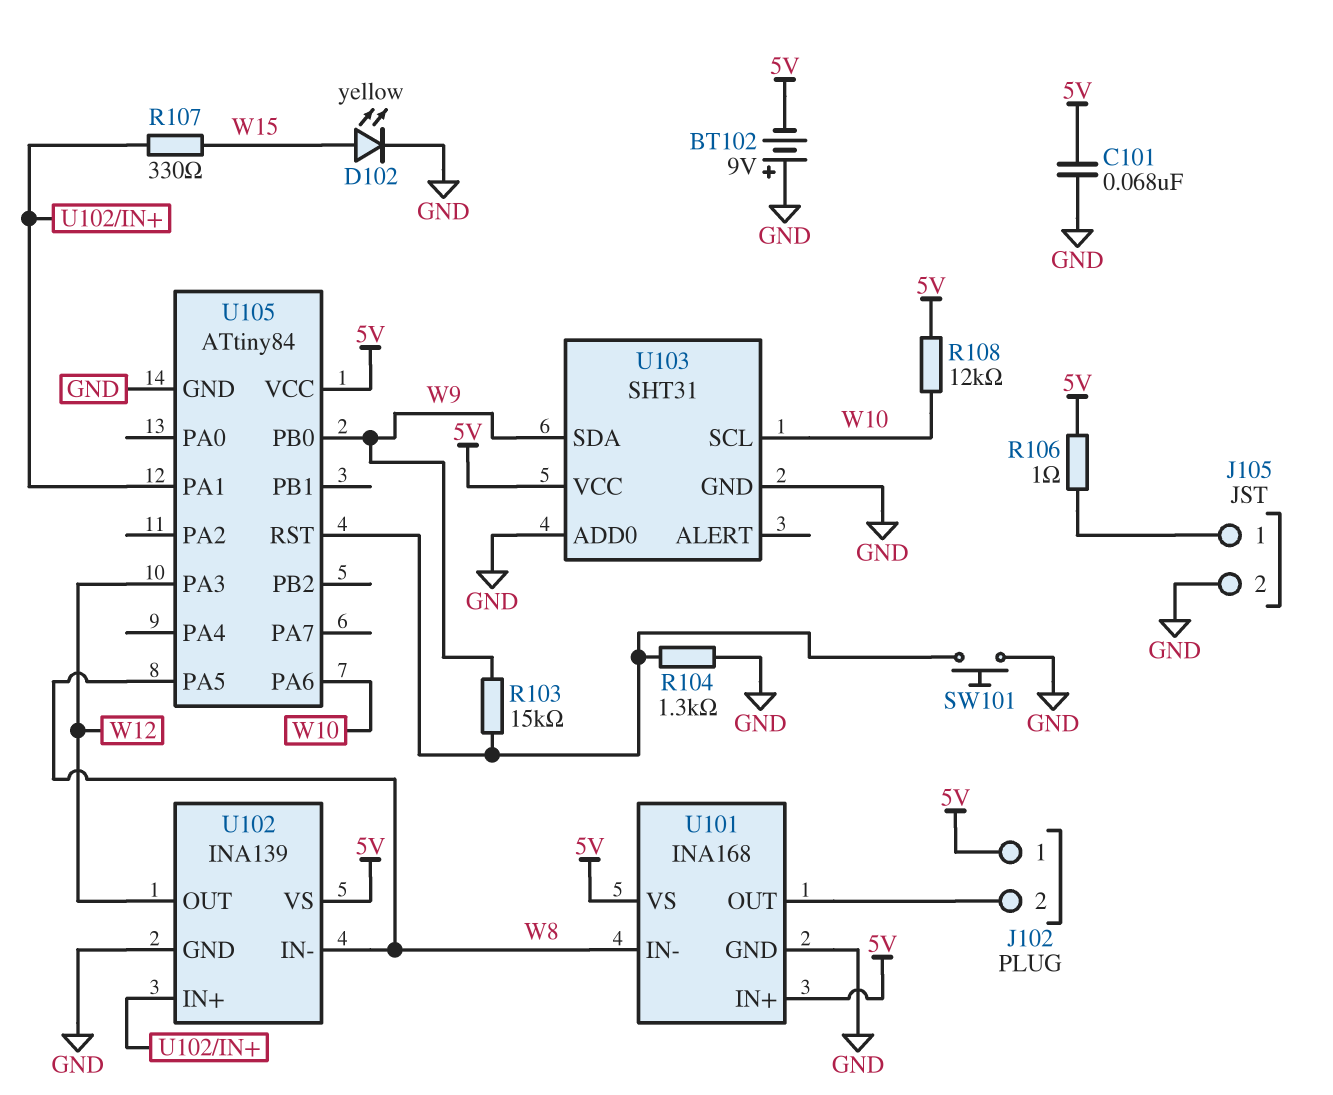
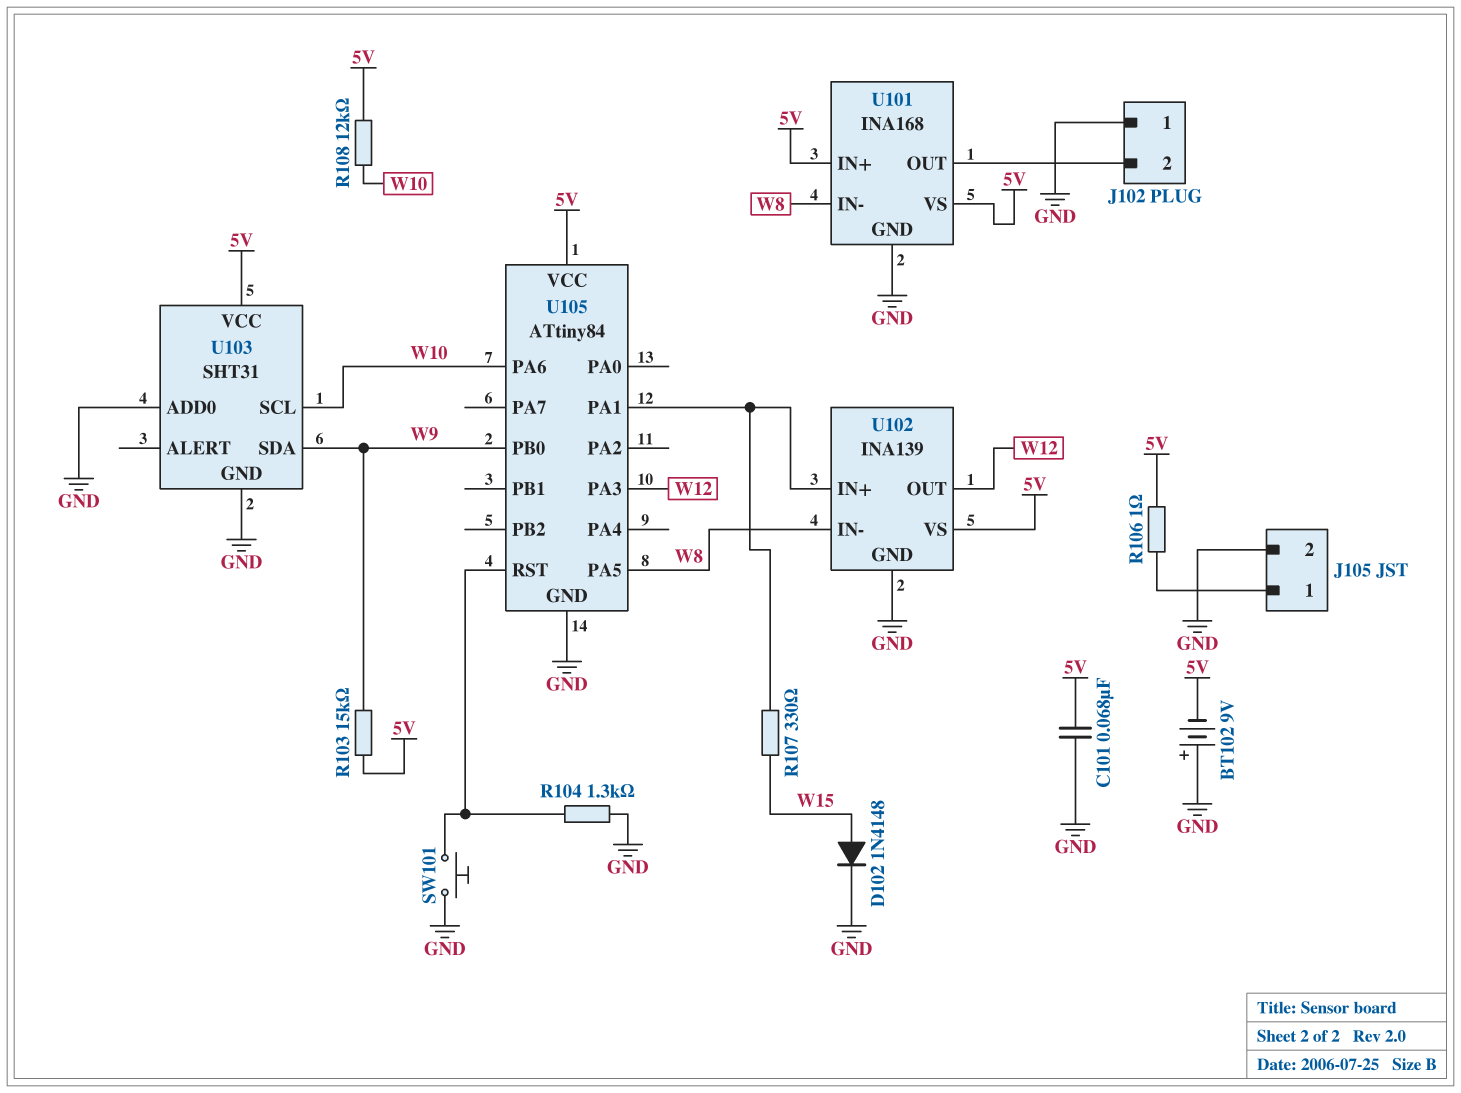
D102: LED yellow (A W15, K GND) -> diode 1N4148 (A W15, K GND)
J102 pin 1: 5V -> GND
R103: 15k (U105/RST, W9) -> 15k (5V, W9)

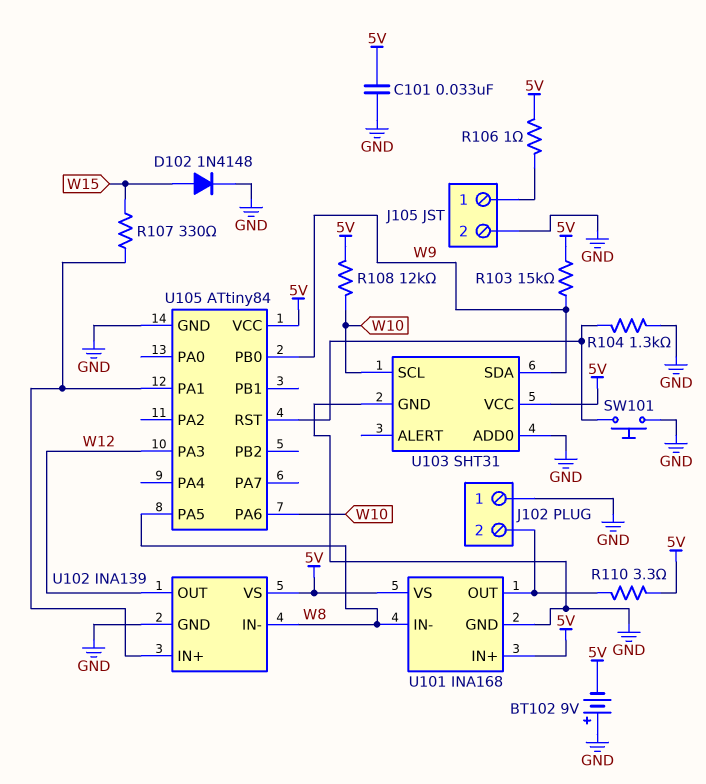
C101: 68nF (5V, GND) -> 33nF (5V, GND)
R110: none -> 3.3 (5V, J102/2)

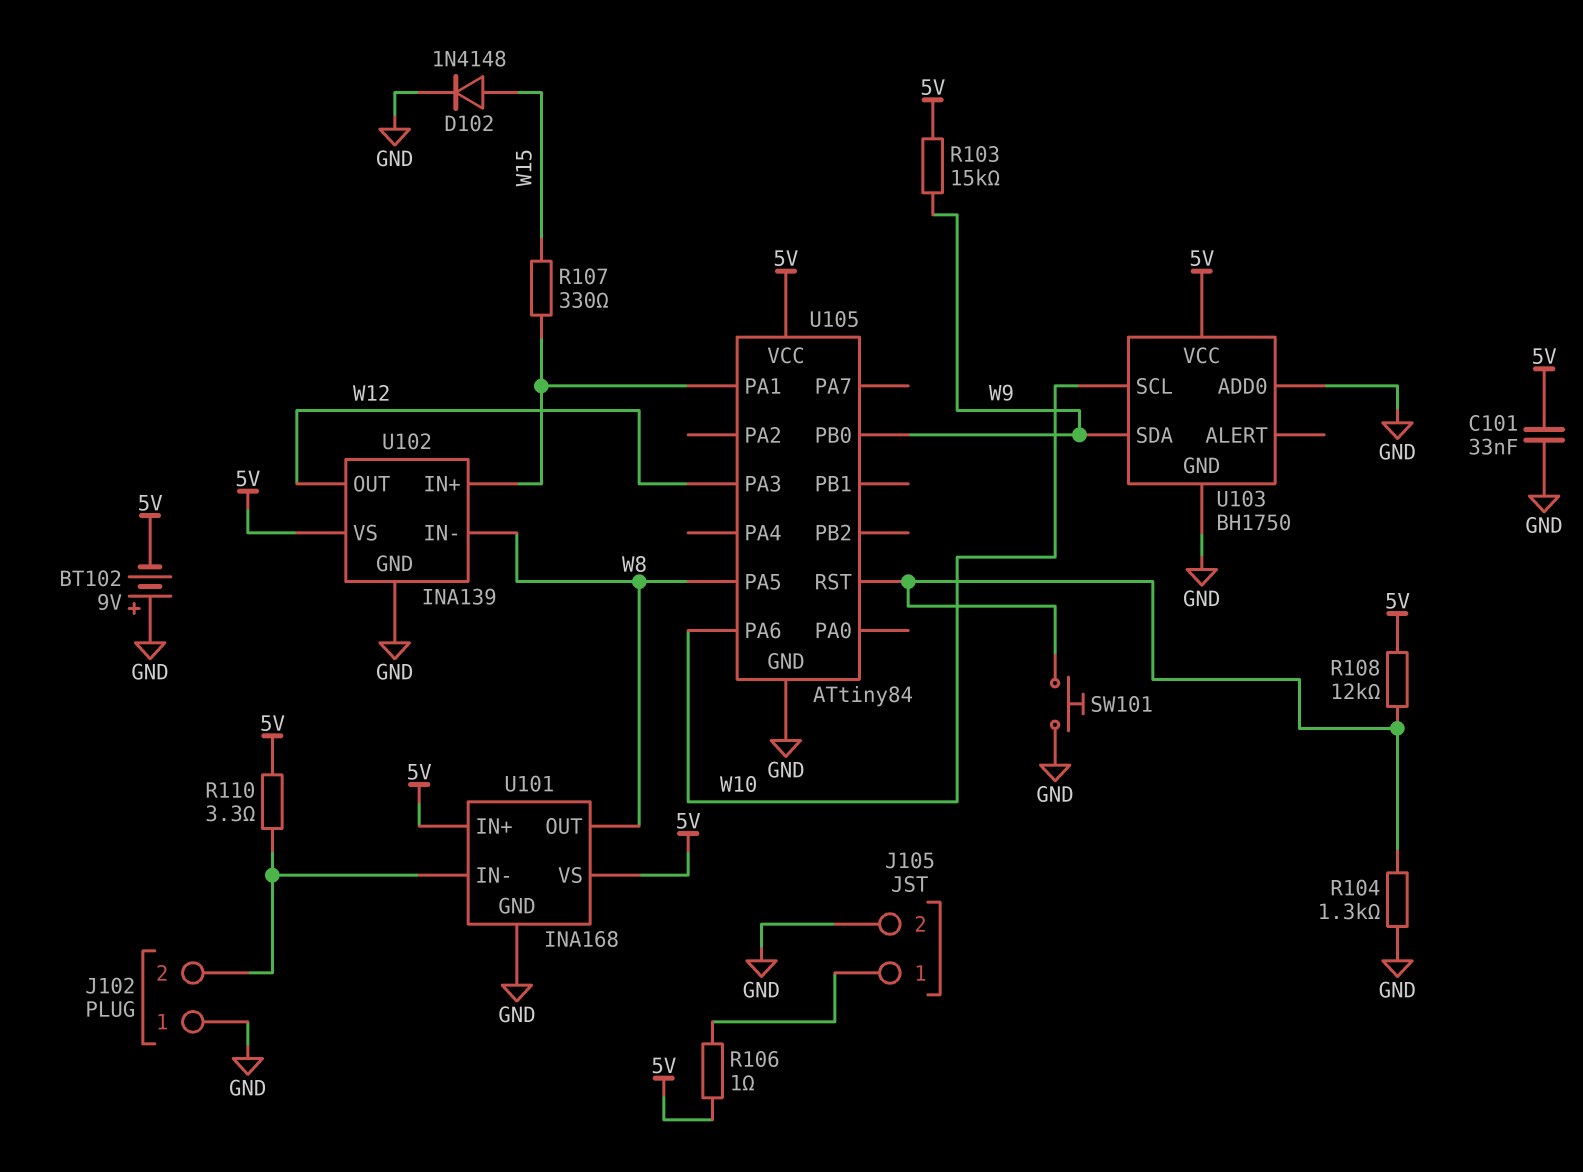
R108: 12k (5V, W10) -> 12k (5V, U105/RST)
U101 pin IN-: W8 -> J102/2
U101 pin OUT: J102/2 -> W8
U103: SHT31 -> BH1750

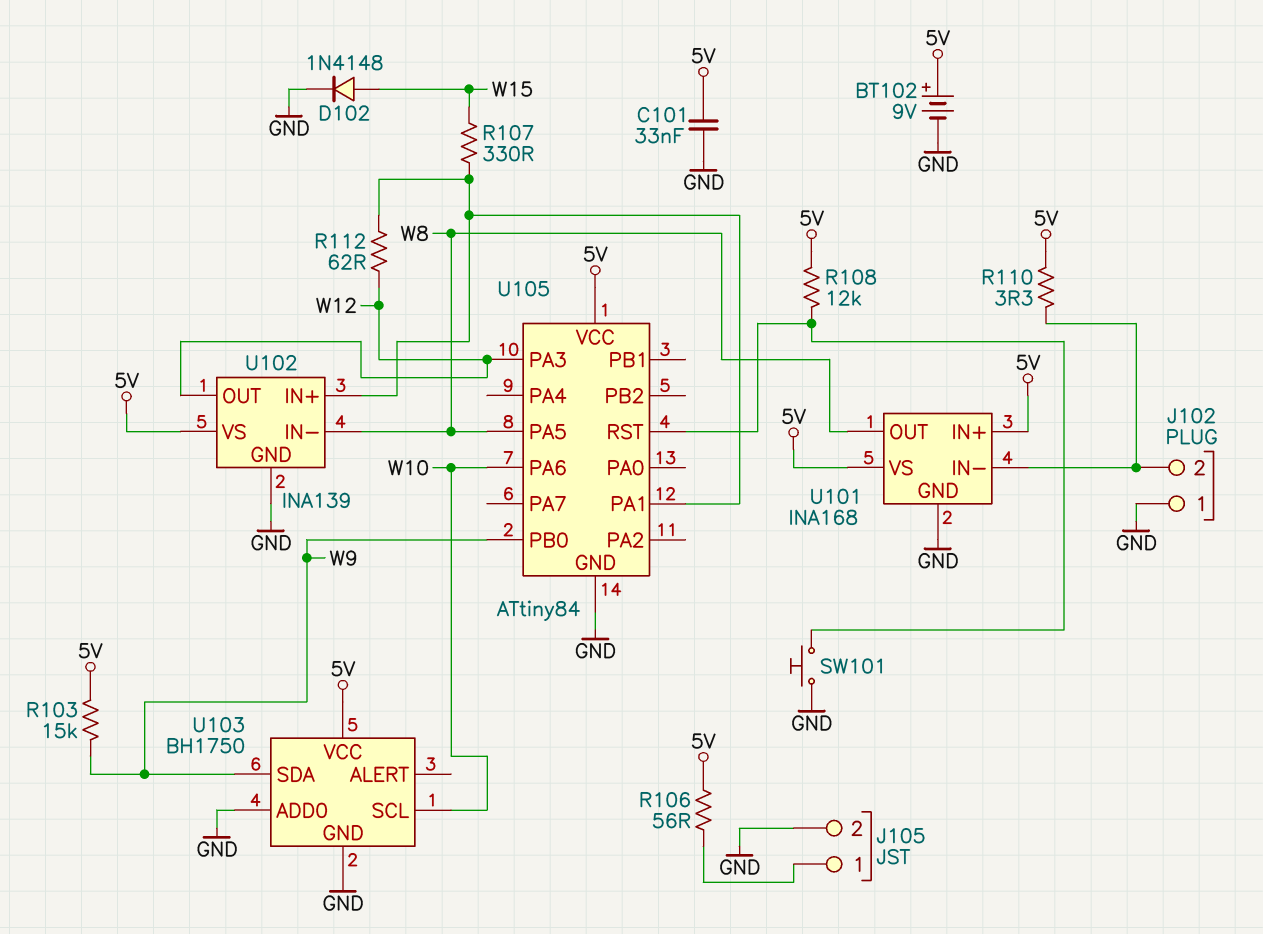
BT102: 9V (plus GND, minus 5V) -> 9V (plus 5V, minus GND)
R104: 1.3k (GND, U105/RST) -> none
R106: 1 (5V, J105/1) -> 56 (5V, J105/1)
R112: none -> 62 (U102/IN+, W12)

